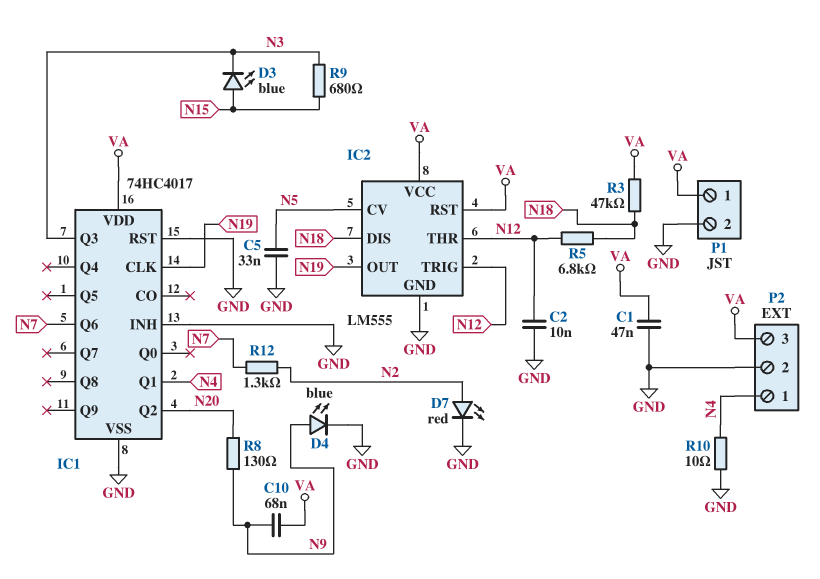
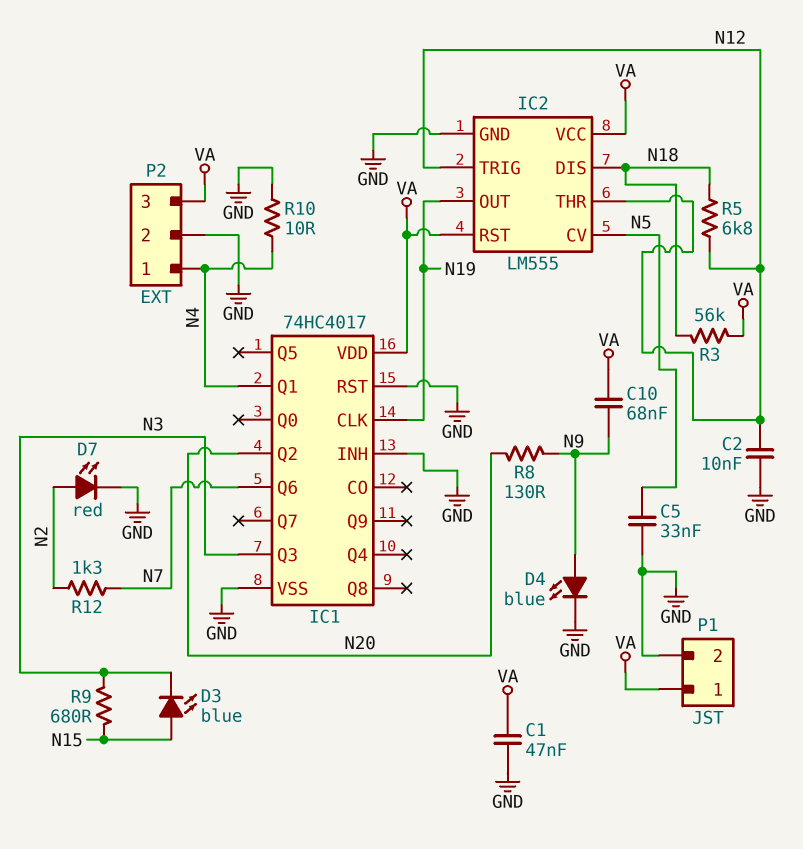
R3: 47k (N18, VA) -> 56k (N18, VA)

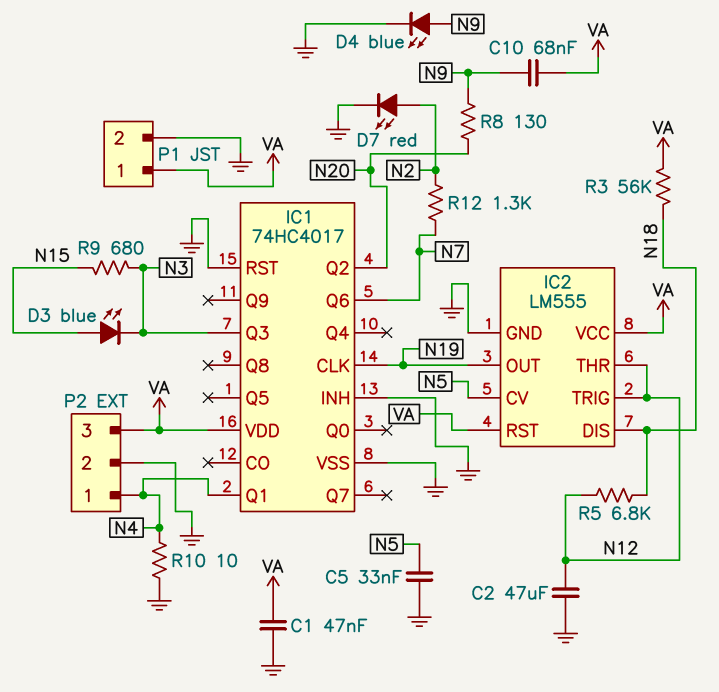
C2: 10nF (GND, N12) -> 47uF (GND, N12)

